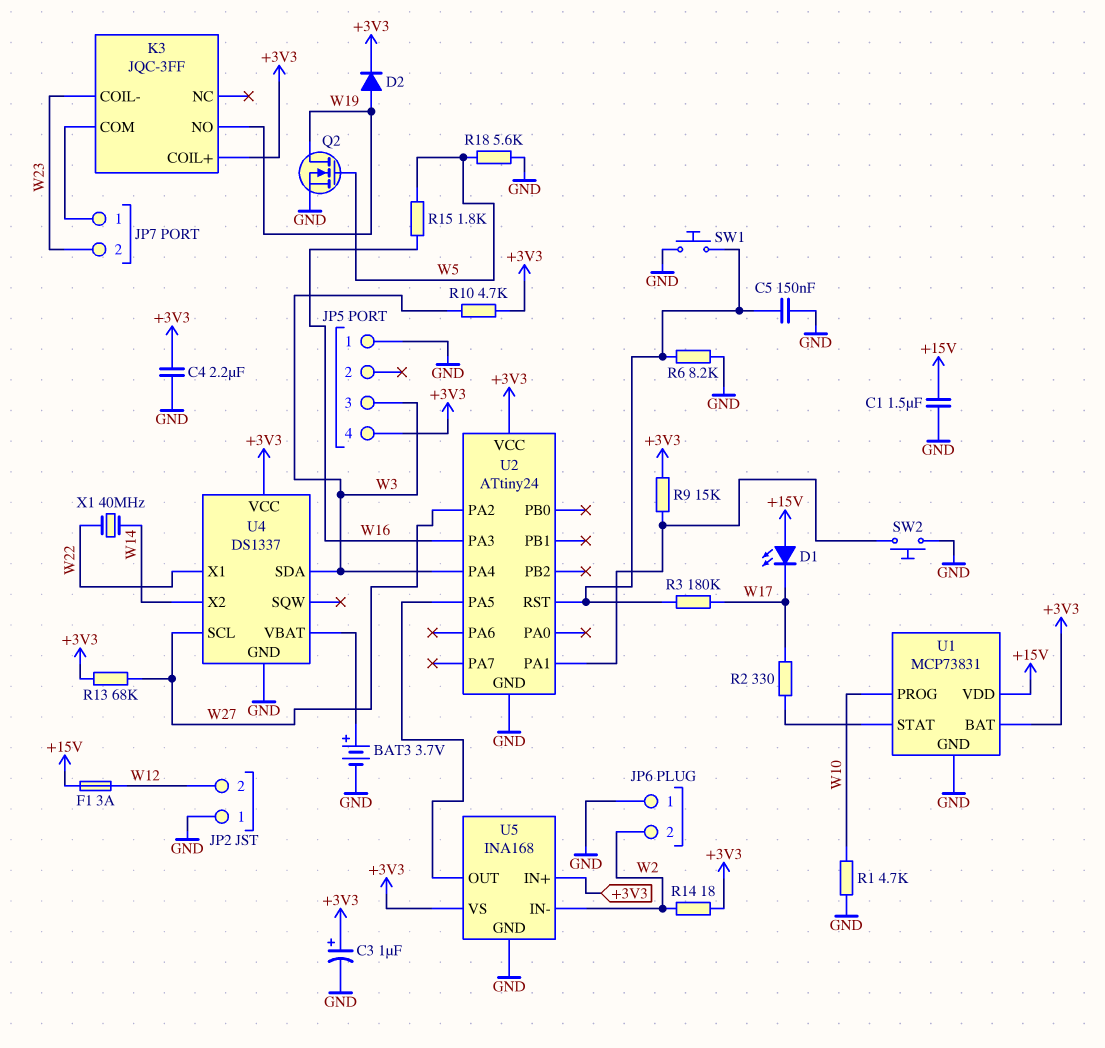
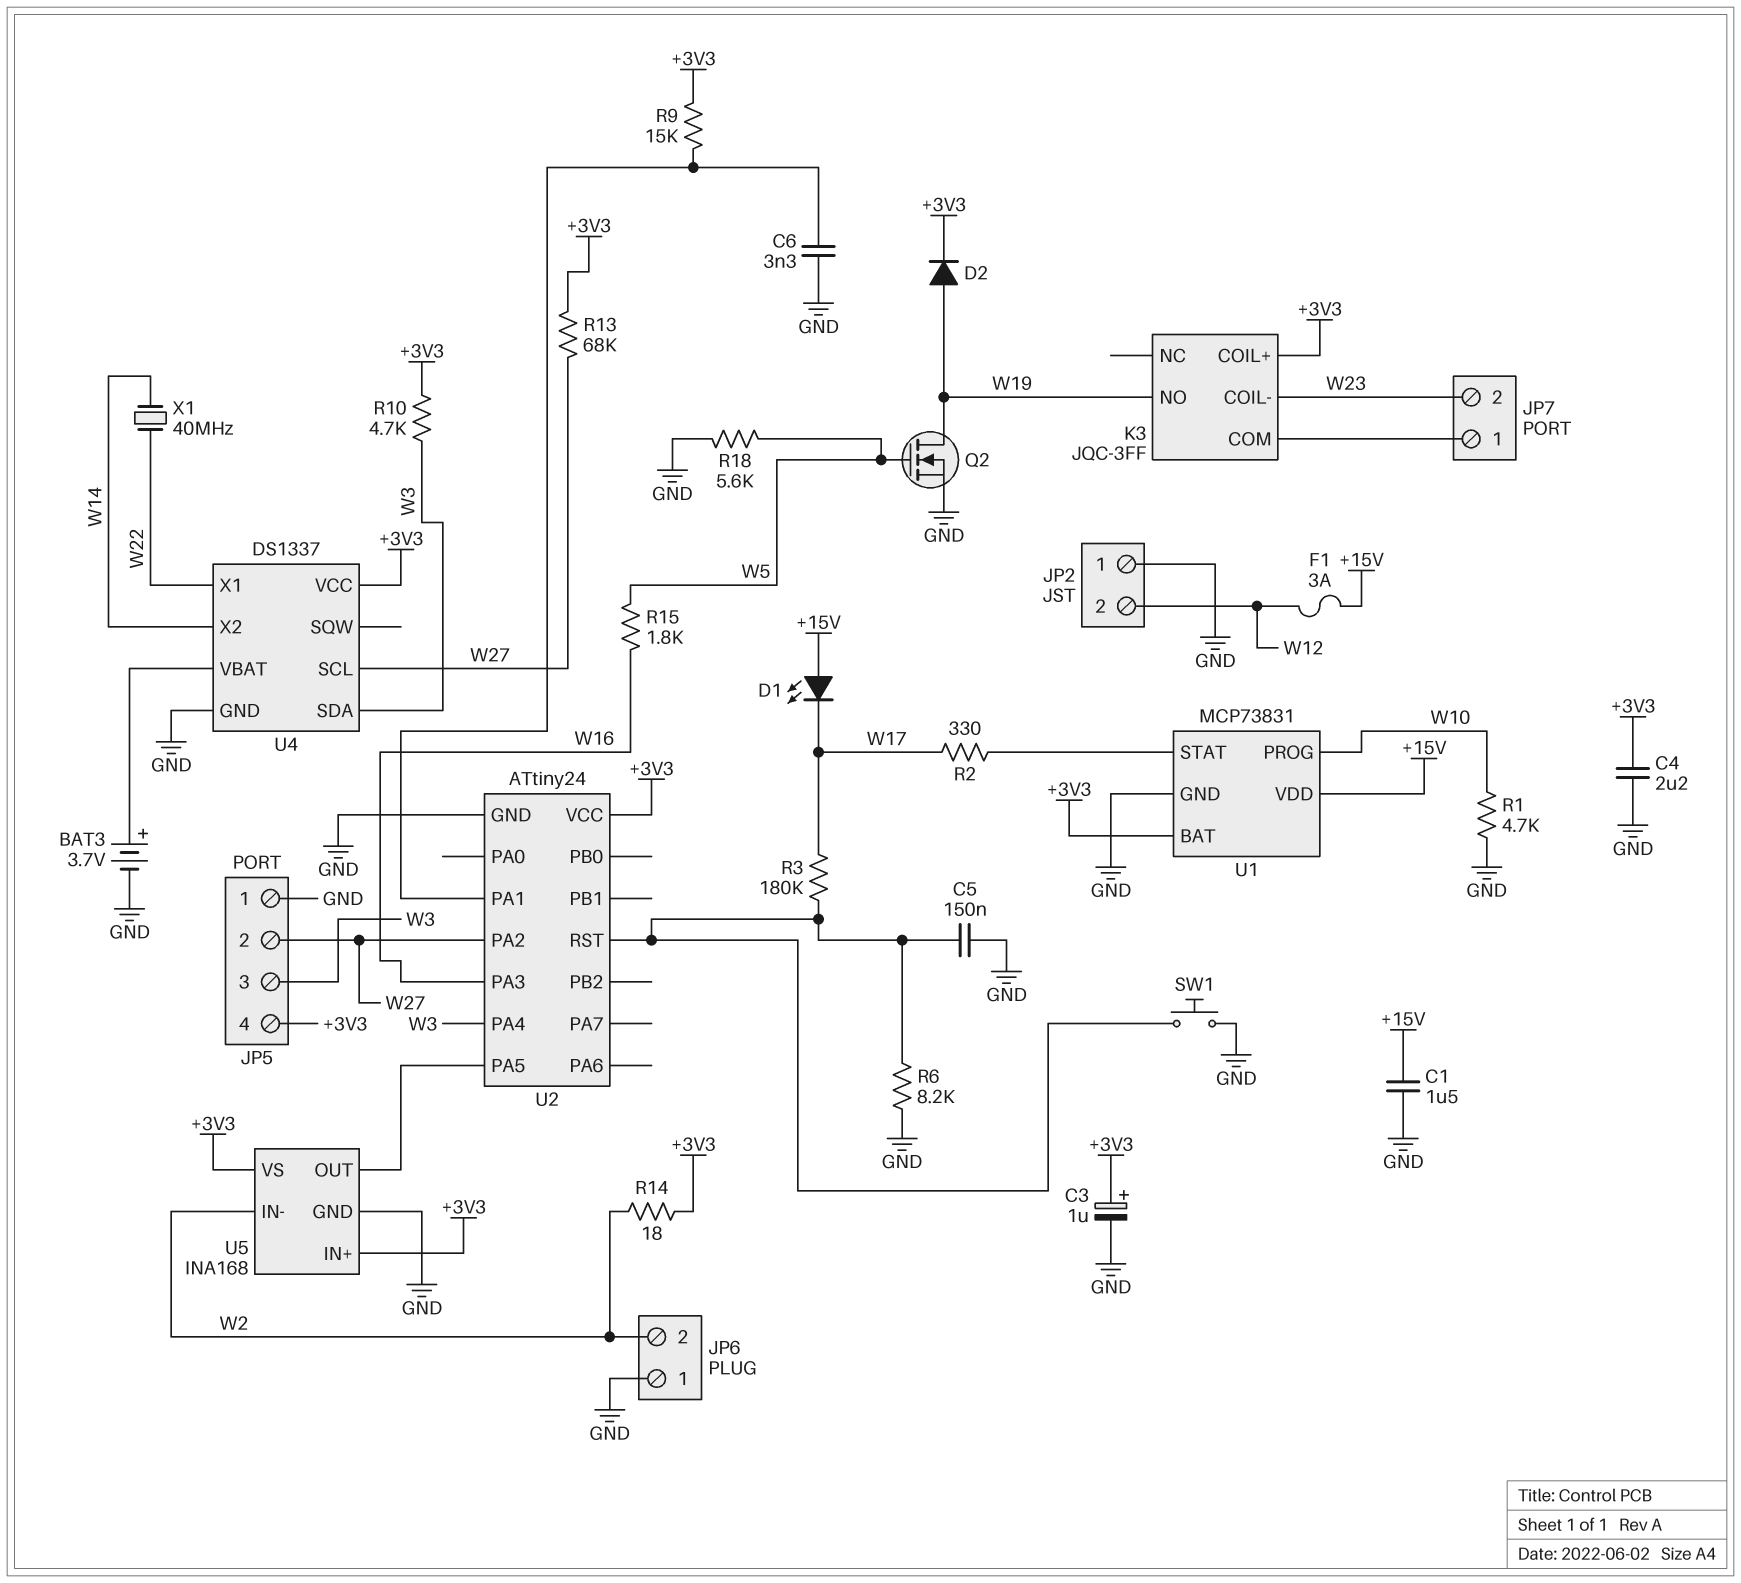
C6: none -> 3.3nF (GND, U2/PA1)
JP5 pin 2: none -> W27
SW2: button (GND, U2/PA1) -> none

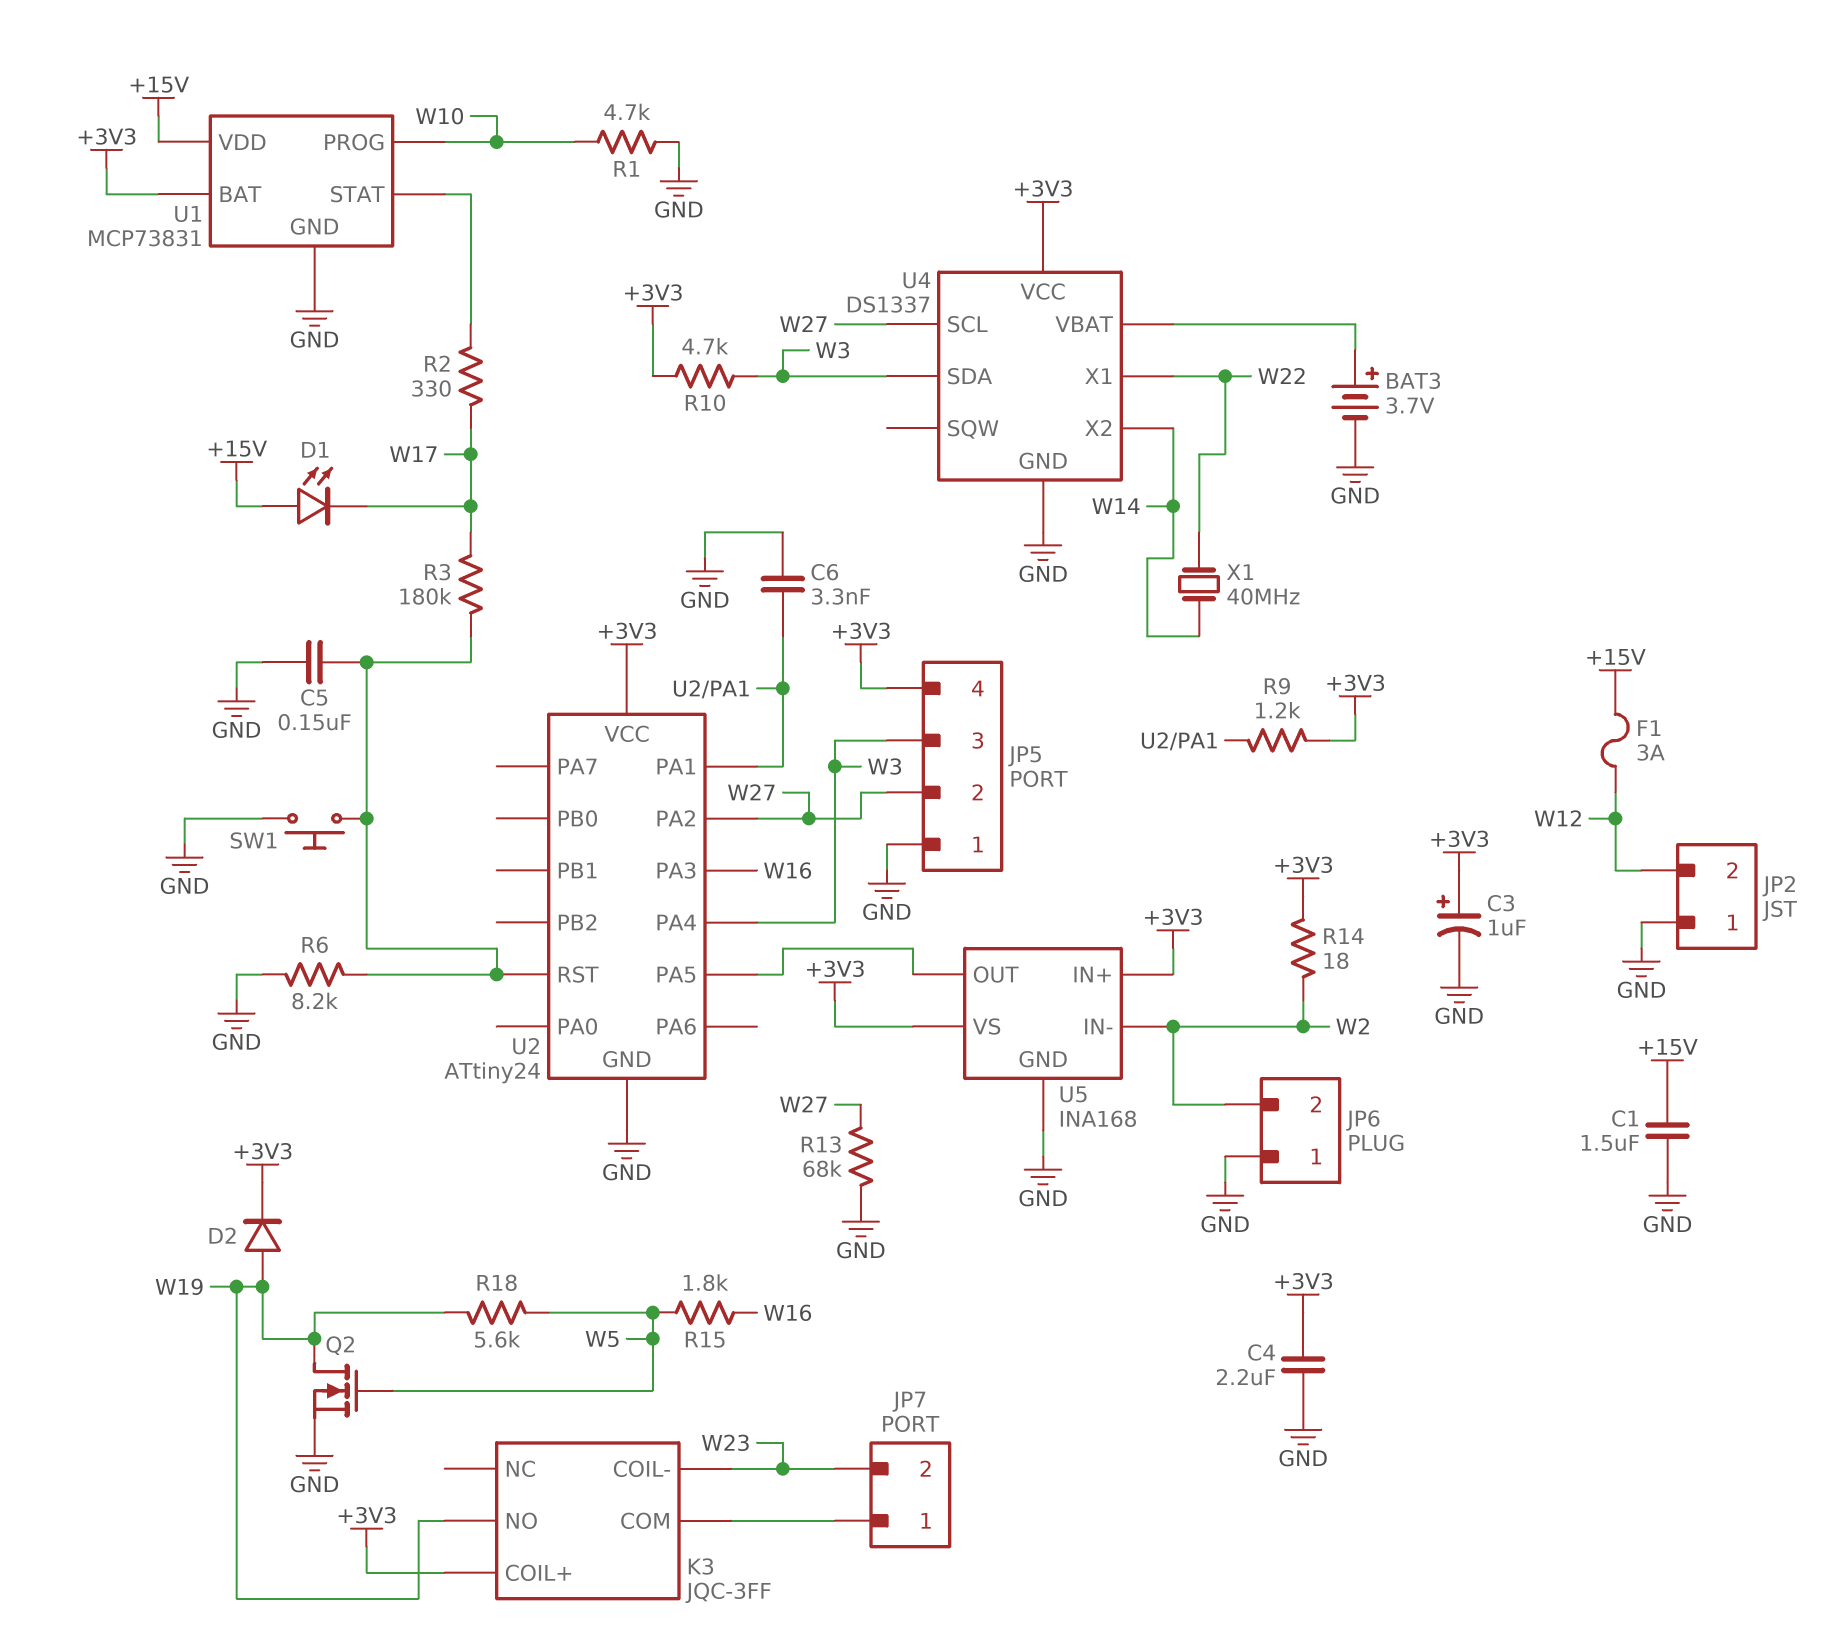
R9: 15k (+3V3, U2/PA1) -> 1.2k (+3V3, U2/PA1)
R13: 68k (+3V3, W27) -> 68k (GND, W27)
R18: 5.6k (GND, W5) -> 5.6k (W5, W19)

